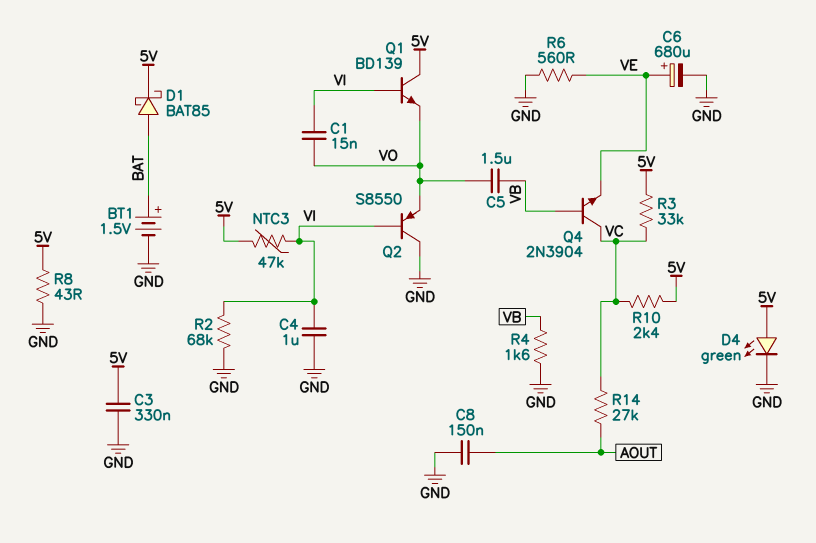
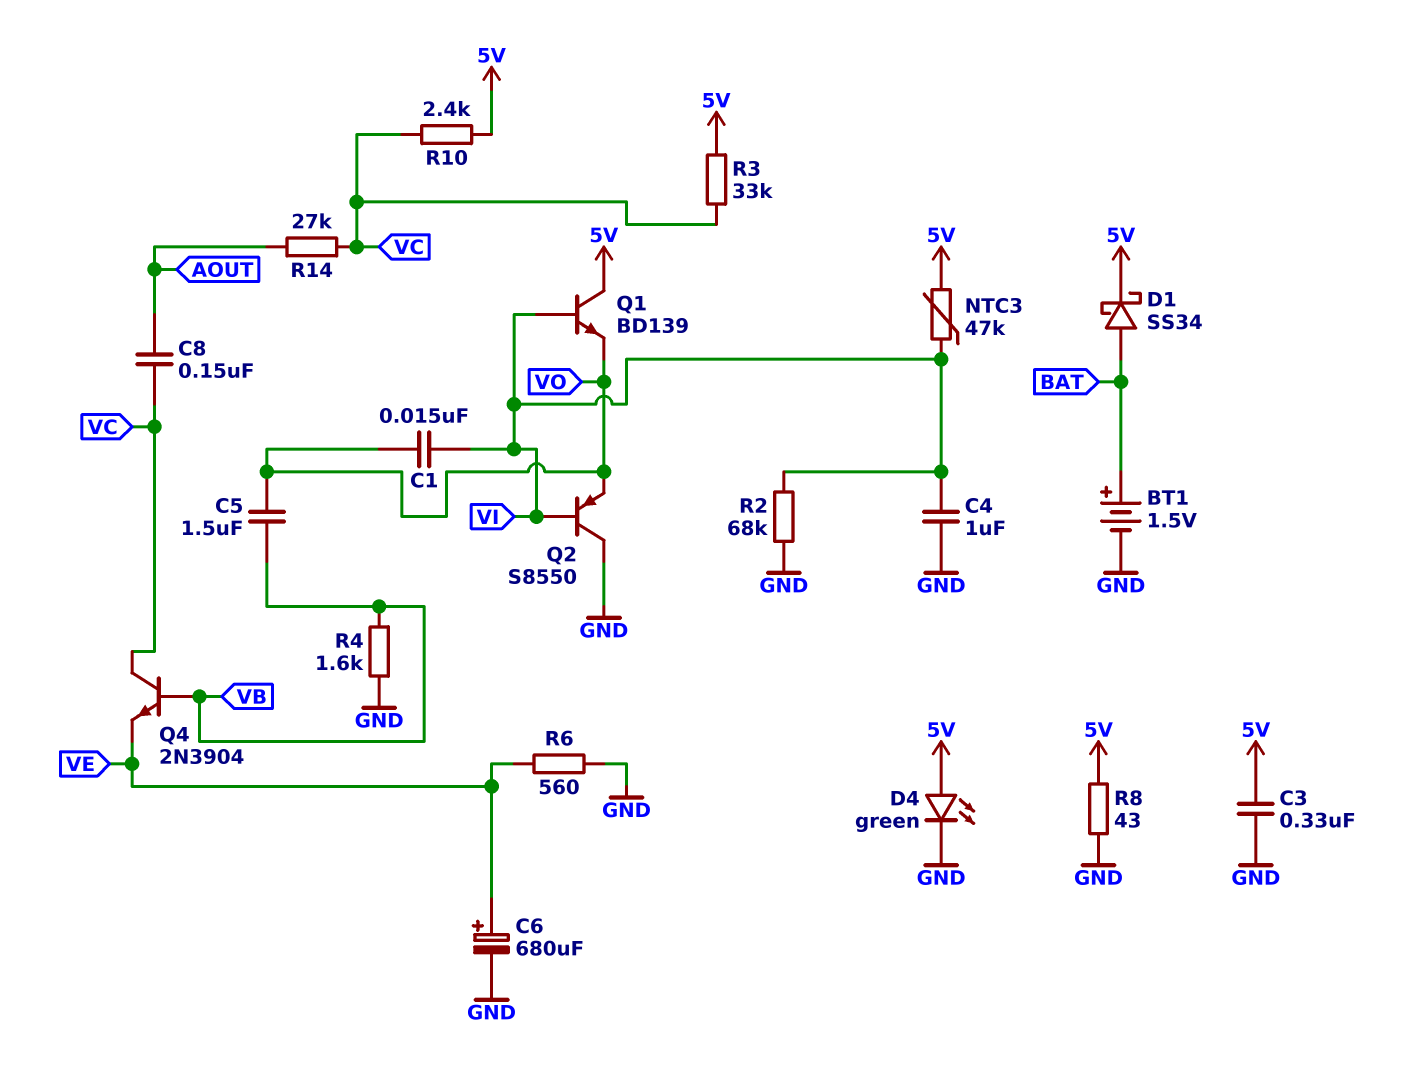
C8: 150nF (AOUT, GND) -> 150nF (AOUT, VC)
D1: schottky BAT85 (A BAT, K 5V) -> schottky SS34 (A BAT, K 5V)

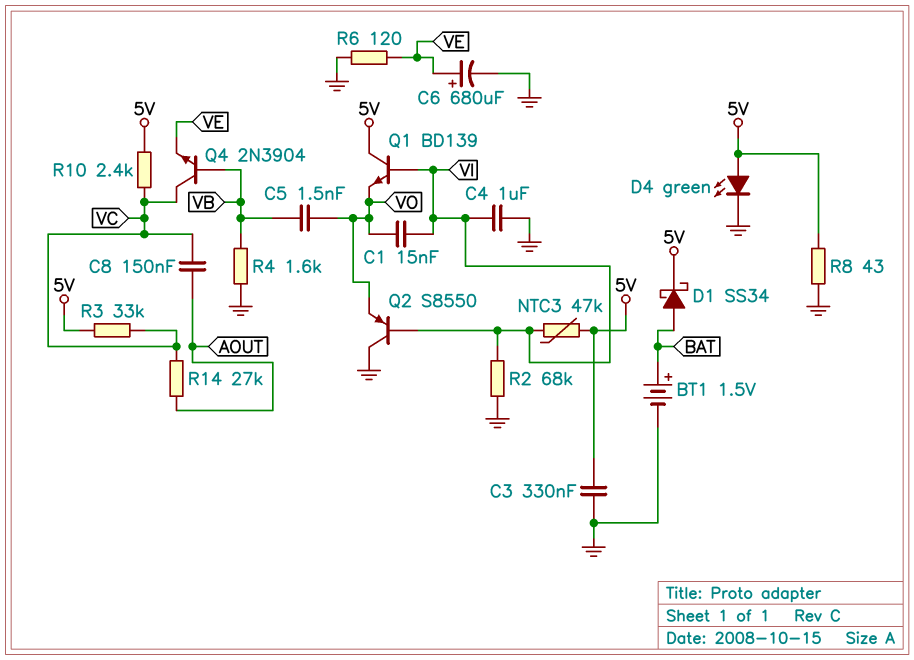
C5: 1.5uF (VB, VO) -> 1.5nF (VB, VO)
R6: 560 (GND, VE) -> 120 (GND, VE)

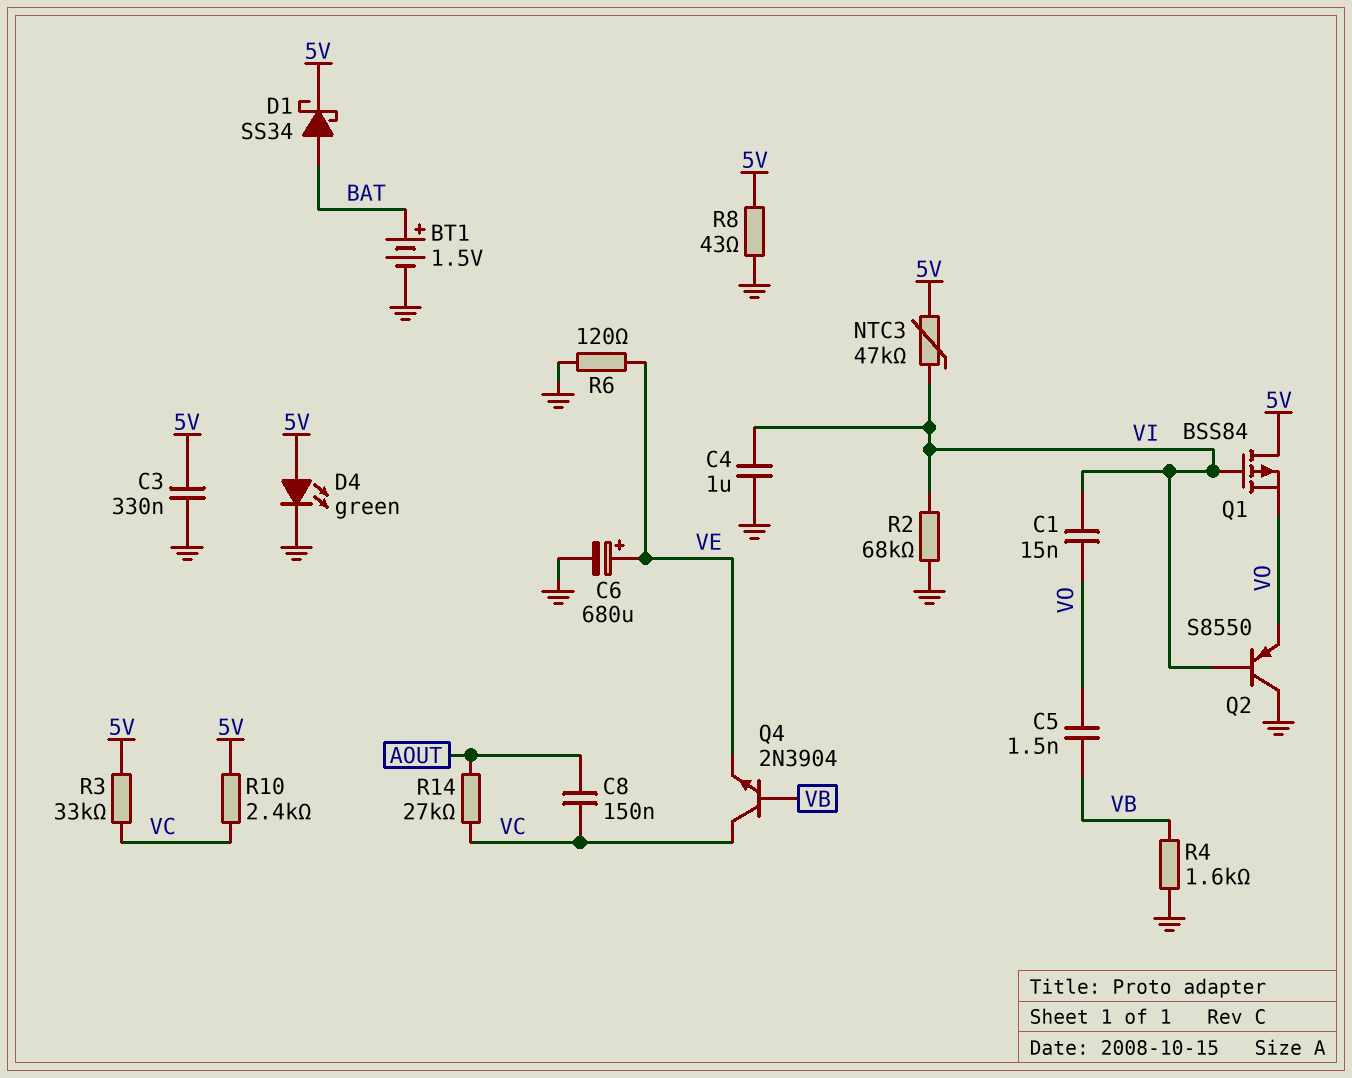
Q1: NPN BD139 (B VI, C 5V, E VO) -> PMOS BSS84 (G VI, D 5V, S VO)

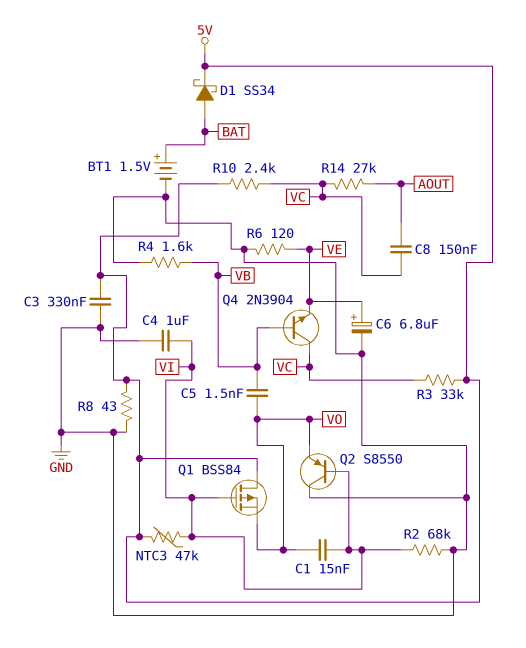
C6: 680uF (plus VE, minus GND) -> 6.8uF (plus VE, minus GND)
D4: LED green (A 5V, K GND) -> none

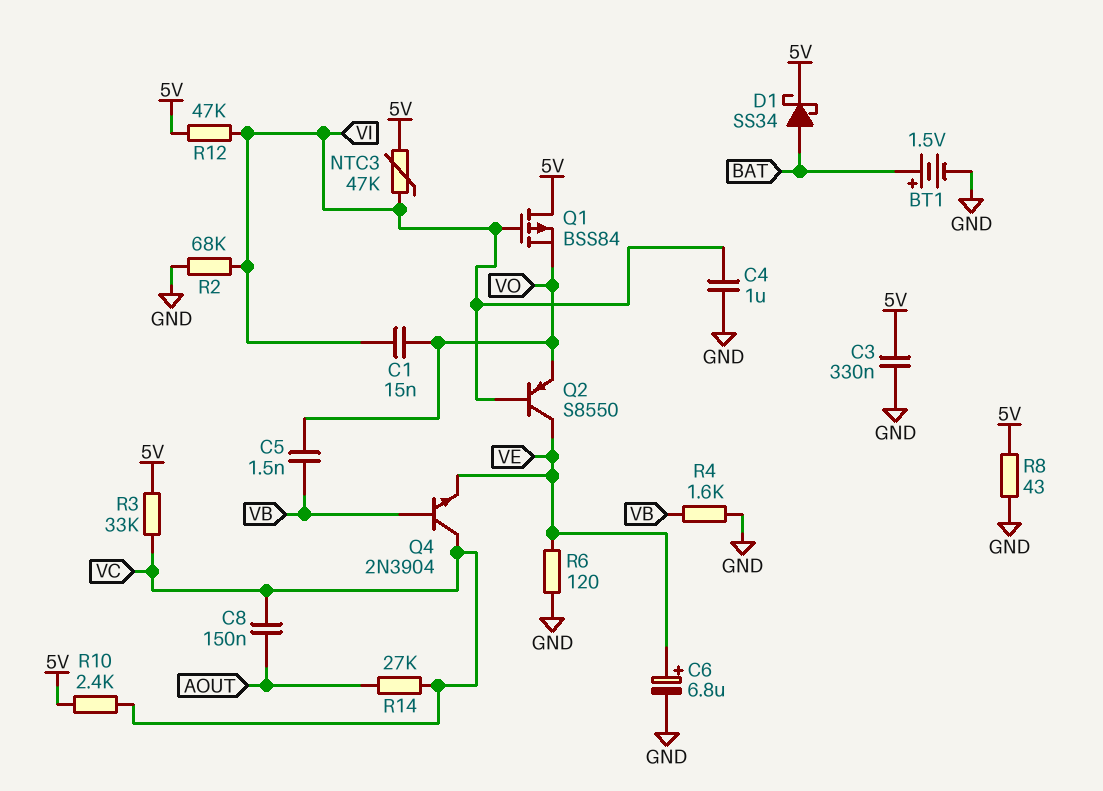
Q2: PNP S8550 (B VI, C GND, E VO) -> PNP S8550 (B VI, C VE, E VO)
R12: none -> 47k (5V, VI)

